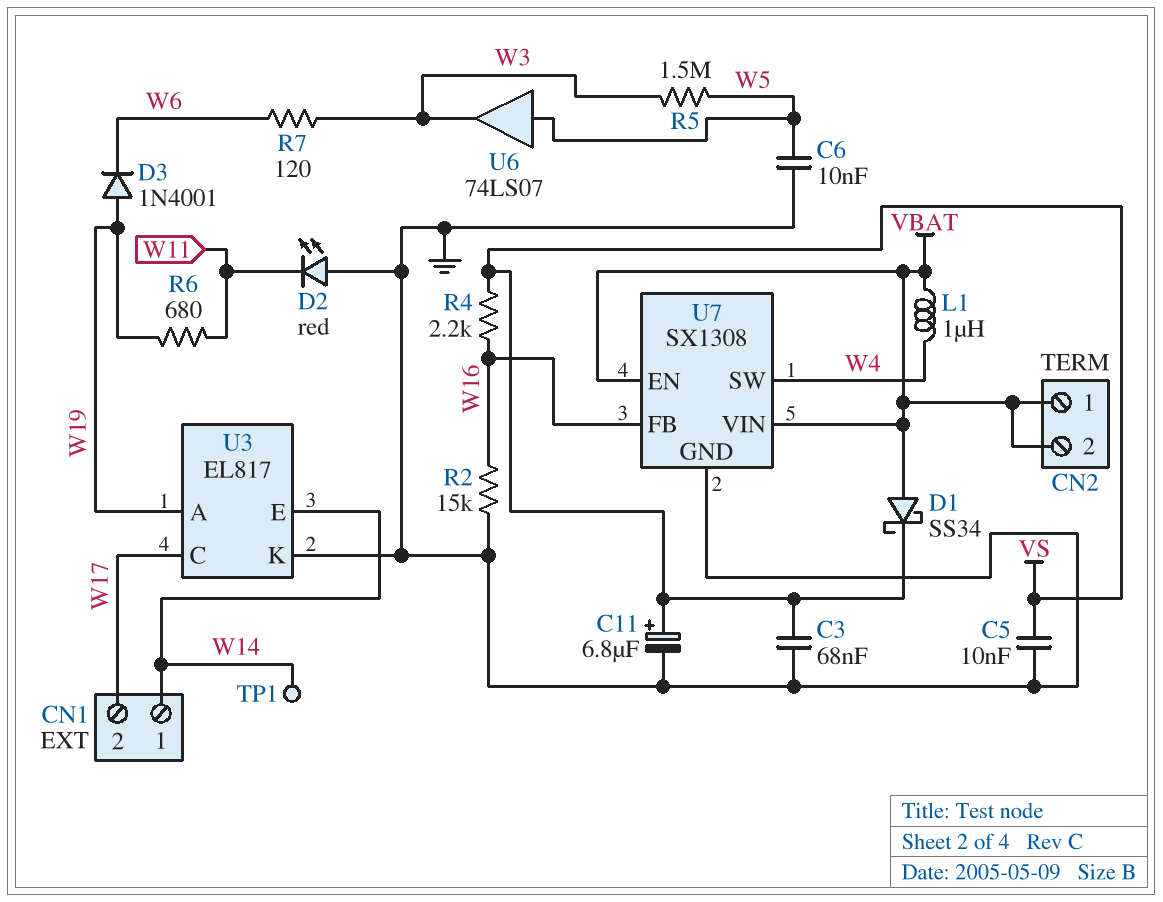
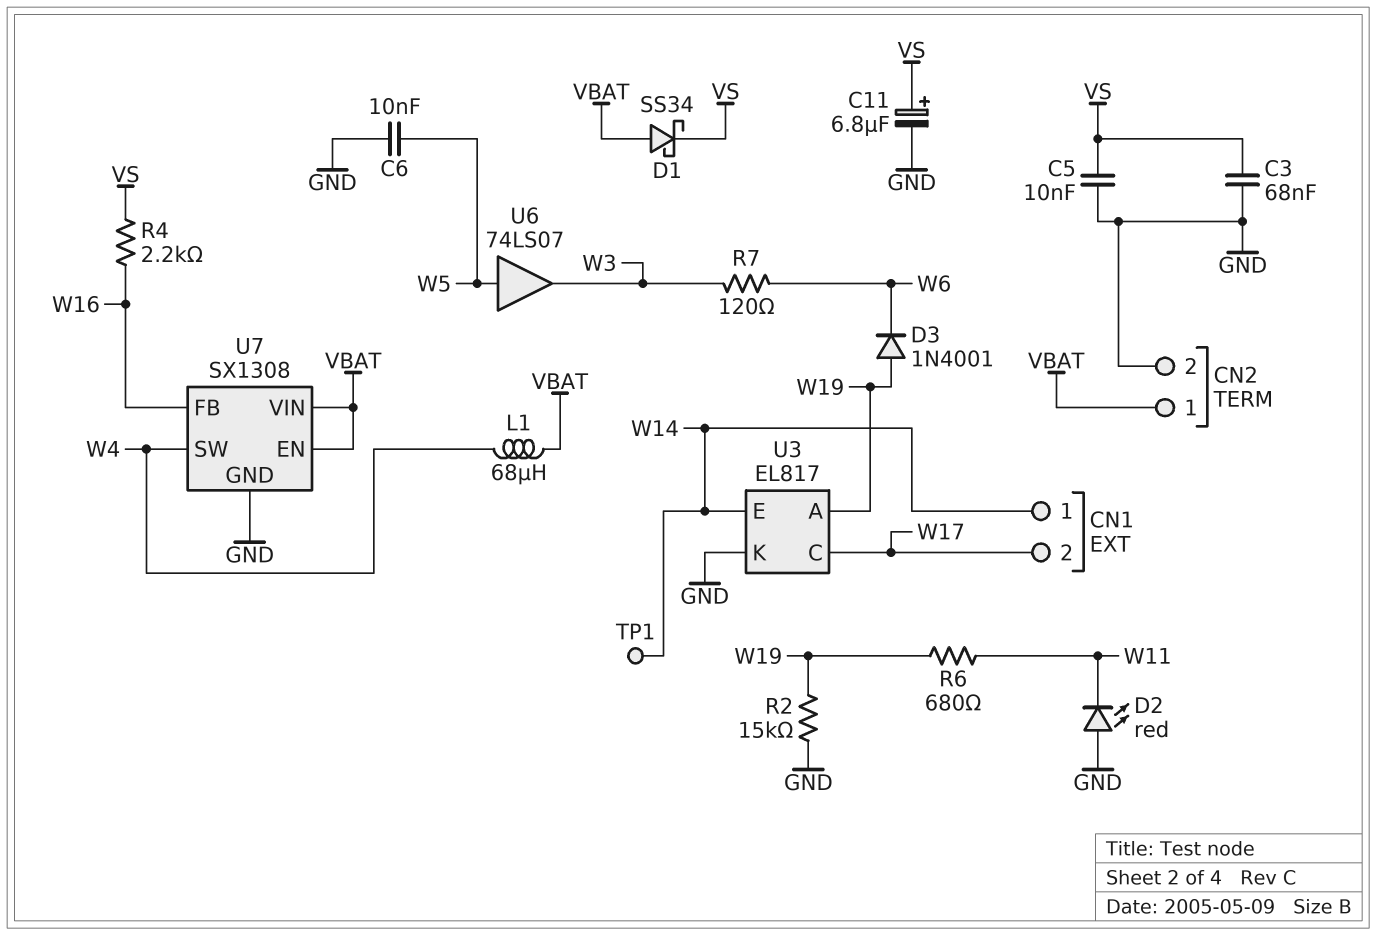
CN2 pin 2: VBAT -> GND
L1: 1uH (VBAT, W4) -> 68uH (VBAT, W4)
R2: 15k (GND, W16) -> 15k (GND, W19)
R5: 1.5M (W3, W5) -> none

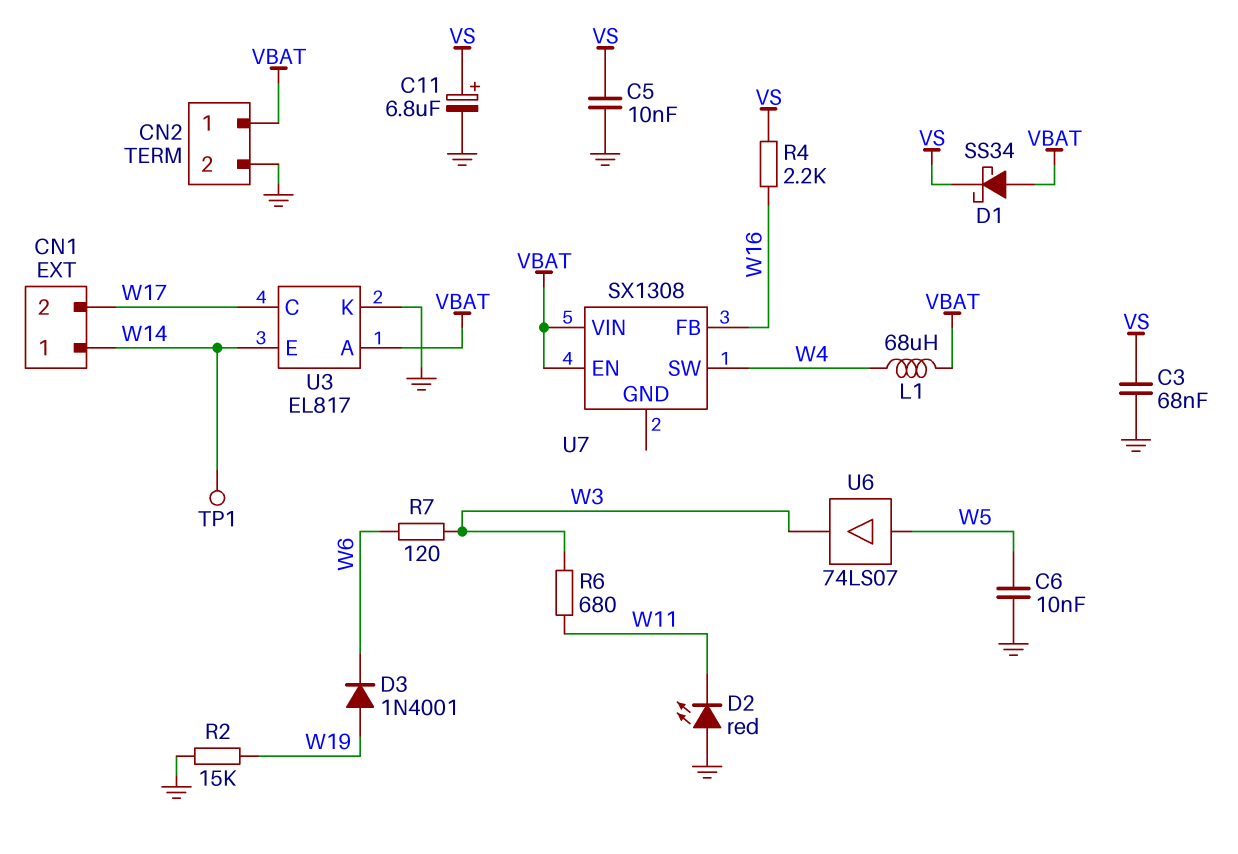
R6: 680 (W11, W19) -> 680 (W3, W11)
U3 pin A: W19 -> VBAT
U7 pin GND: GND -> none

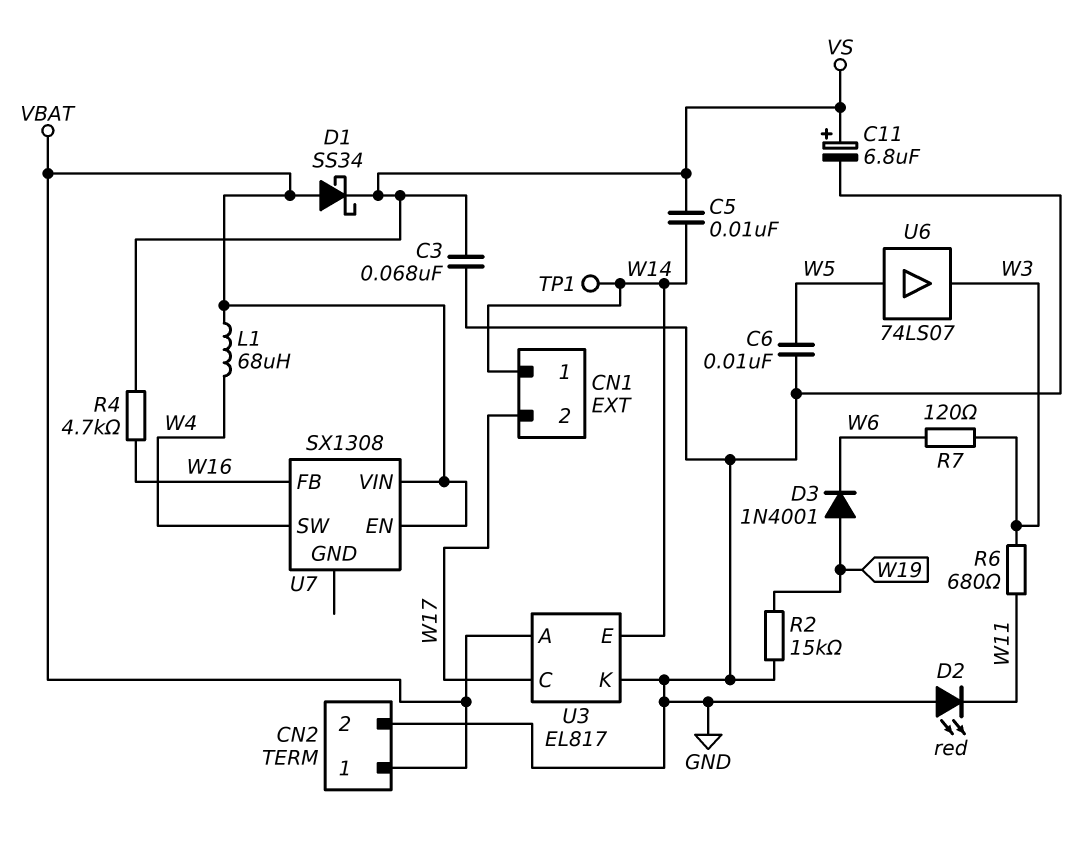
C5: 10nF (GND, VS) -> 10nF (VS, W14)
R4: 2.2k (VS, W16) -> 4.7k (VS, W16)

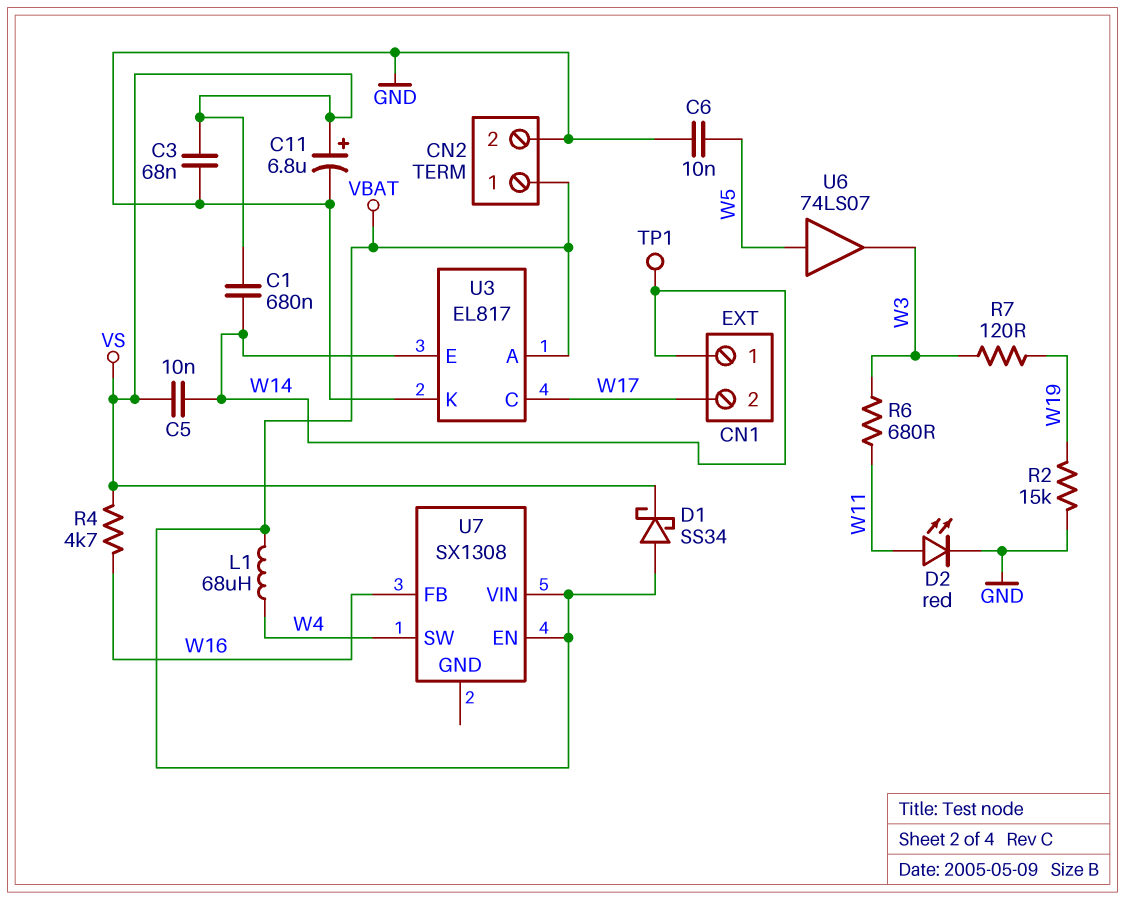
C1: none -> 680nF (VS, W14)
D2: LED red (A GND, K W11) -> LED red (A W11, K GND)
D3: diode 1N4001 (A W19, K W6) -> none
R7: 120 (W3, W6) -> 120 (W3, W19)

